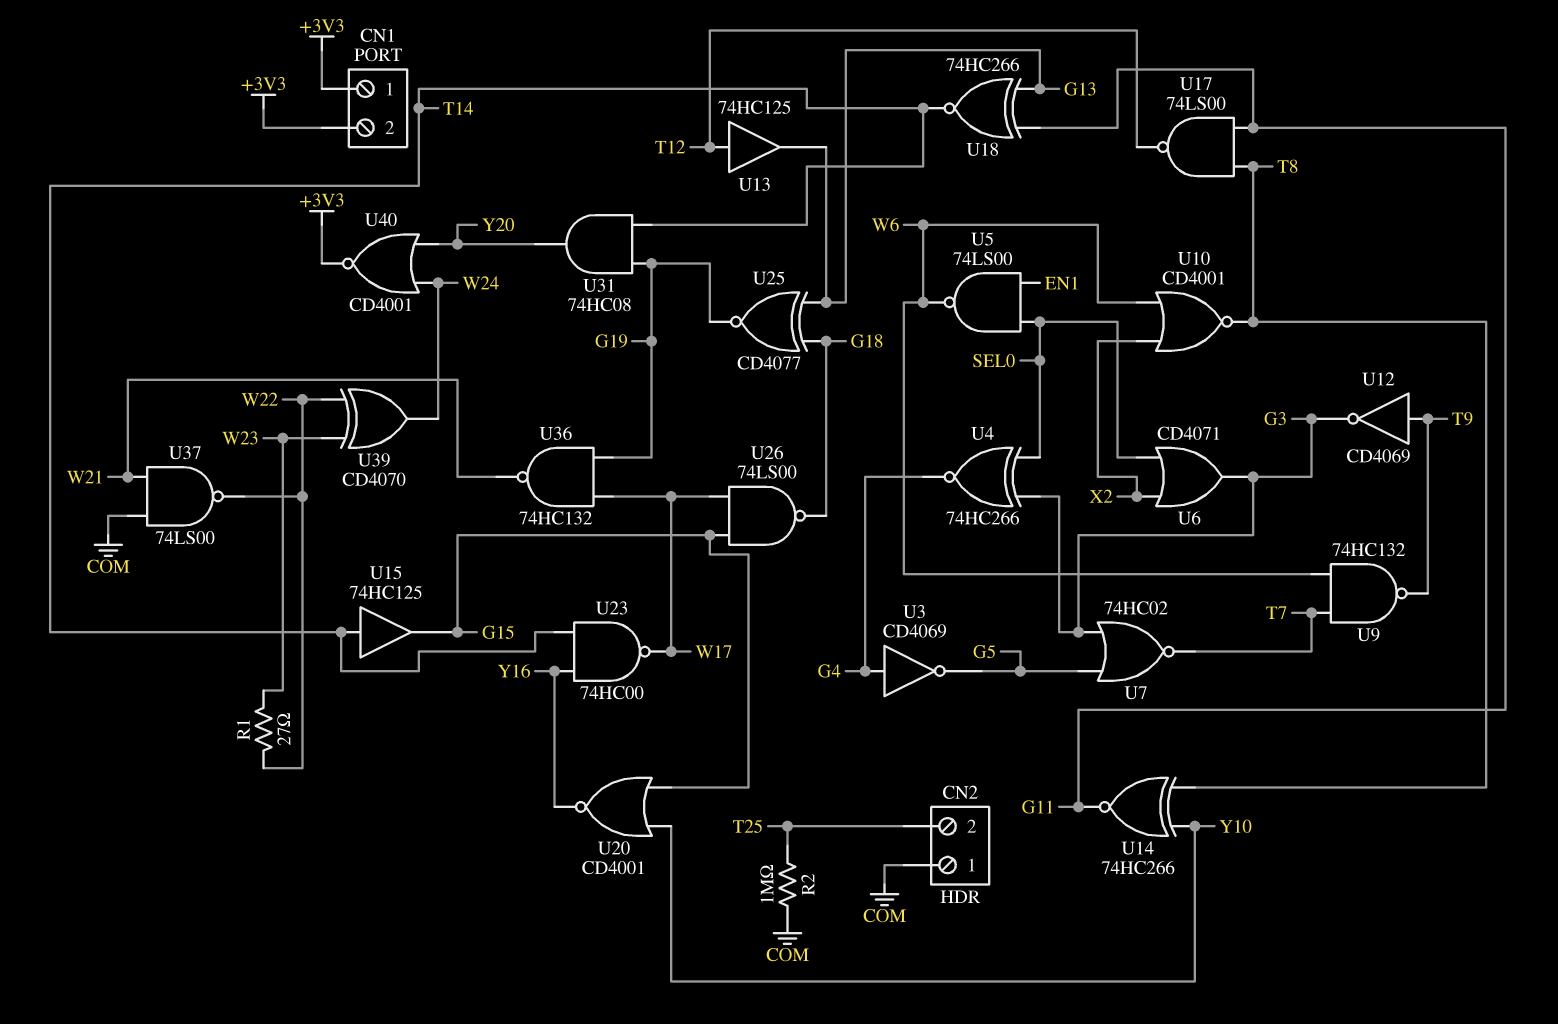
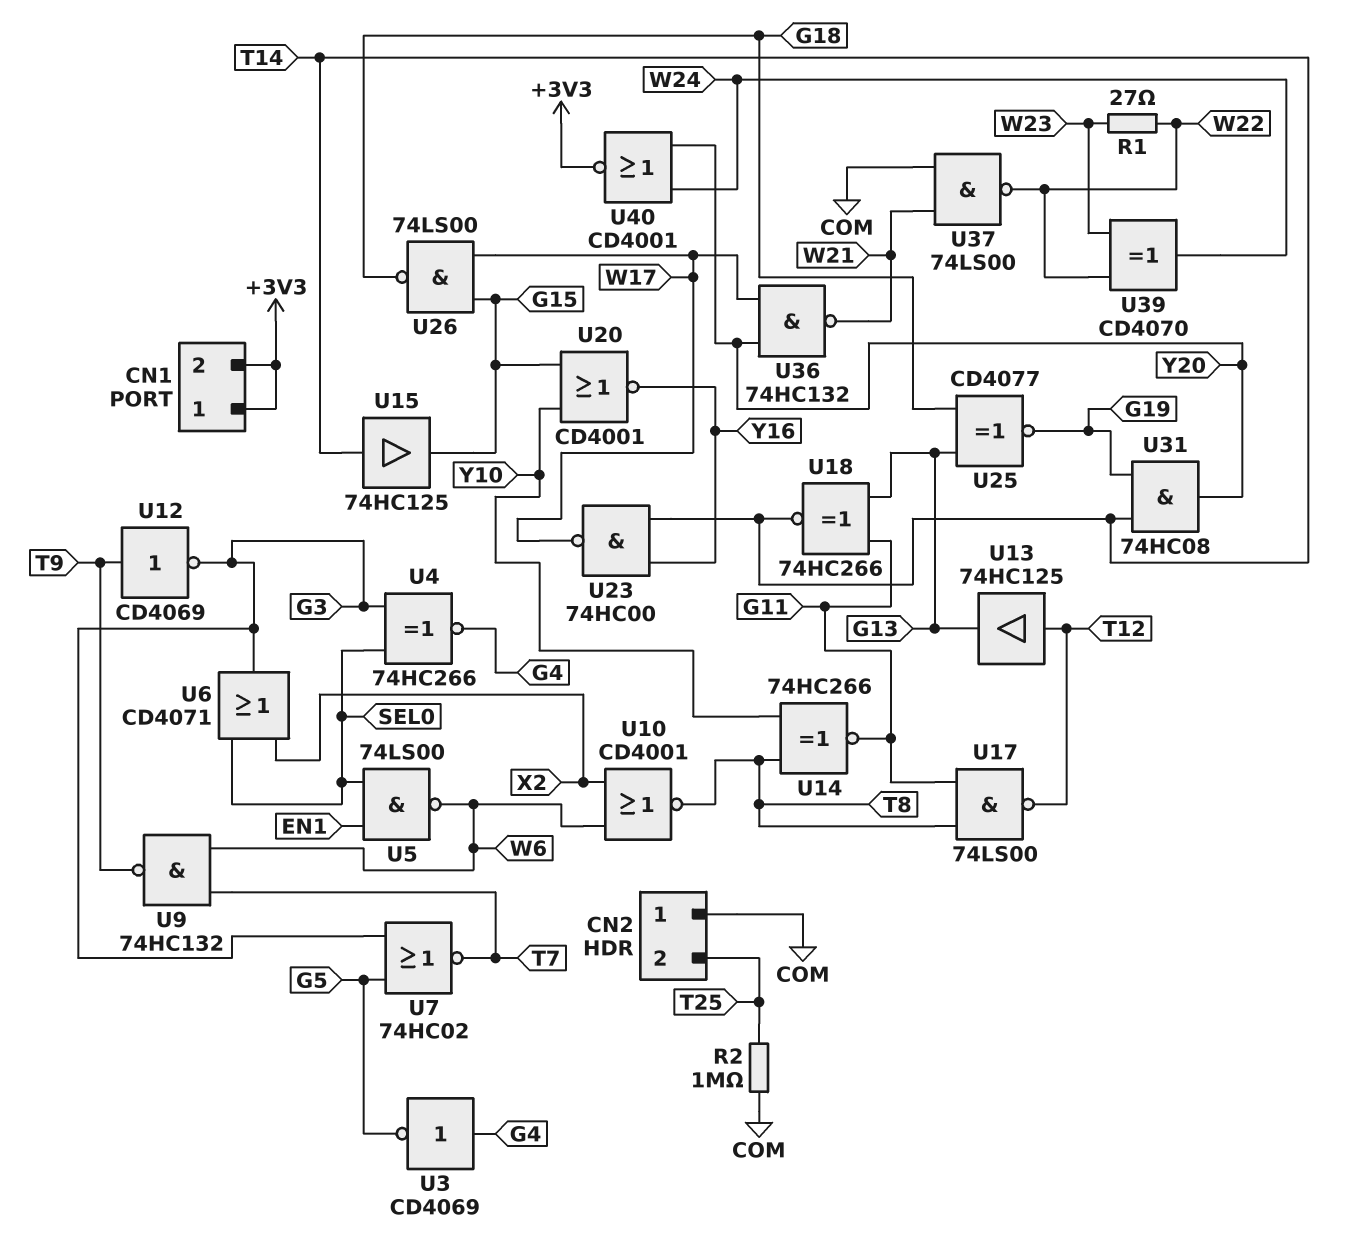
U36: NAND 74HC132 (in G19, in W17, out W21) -> NAND 74HC132 (in W17, in Y20, out W21)

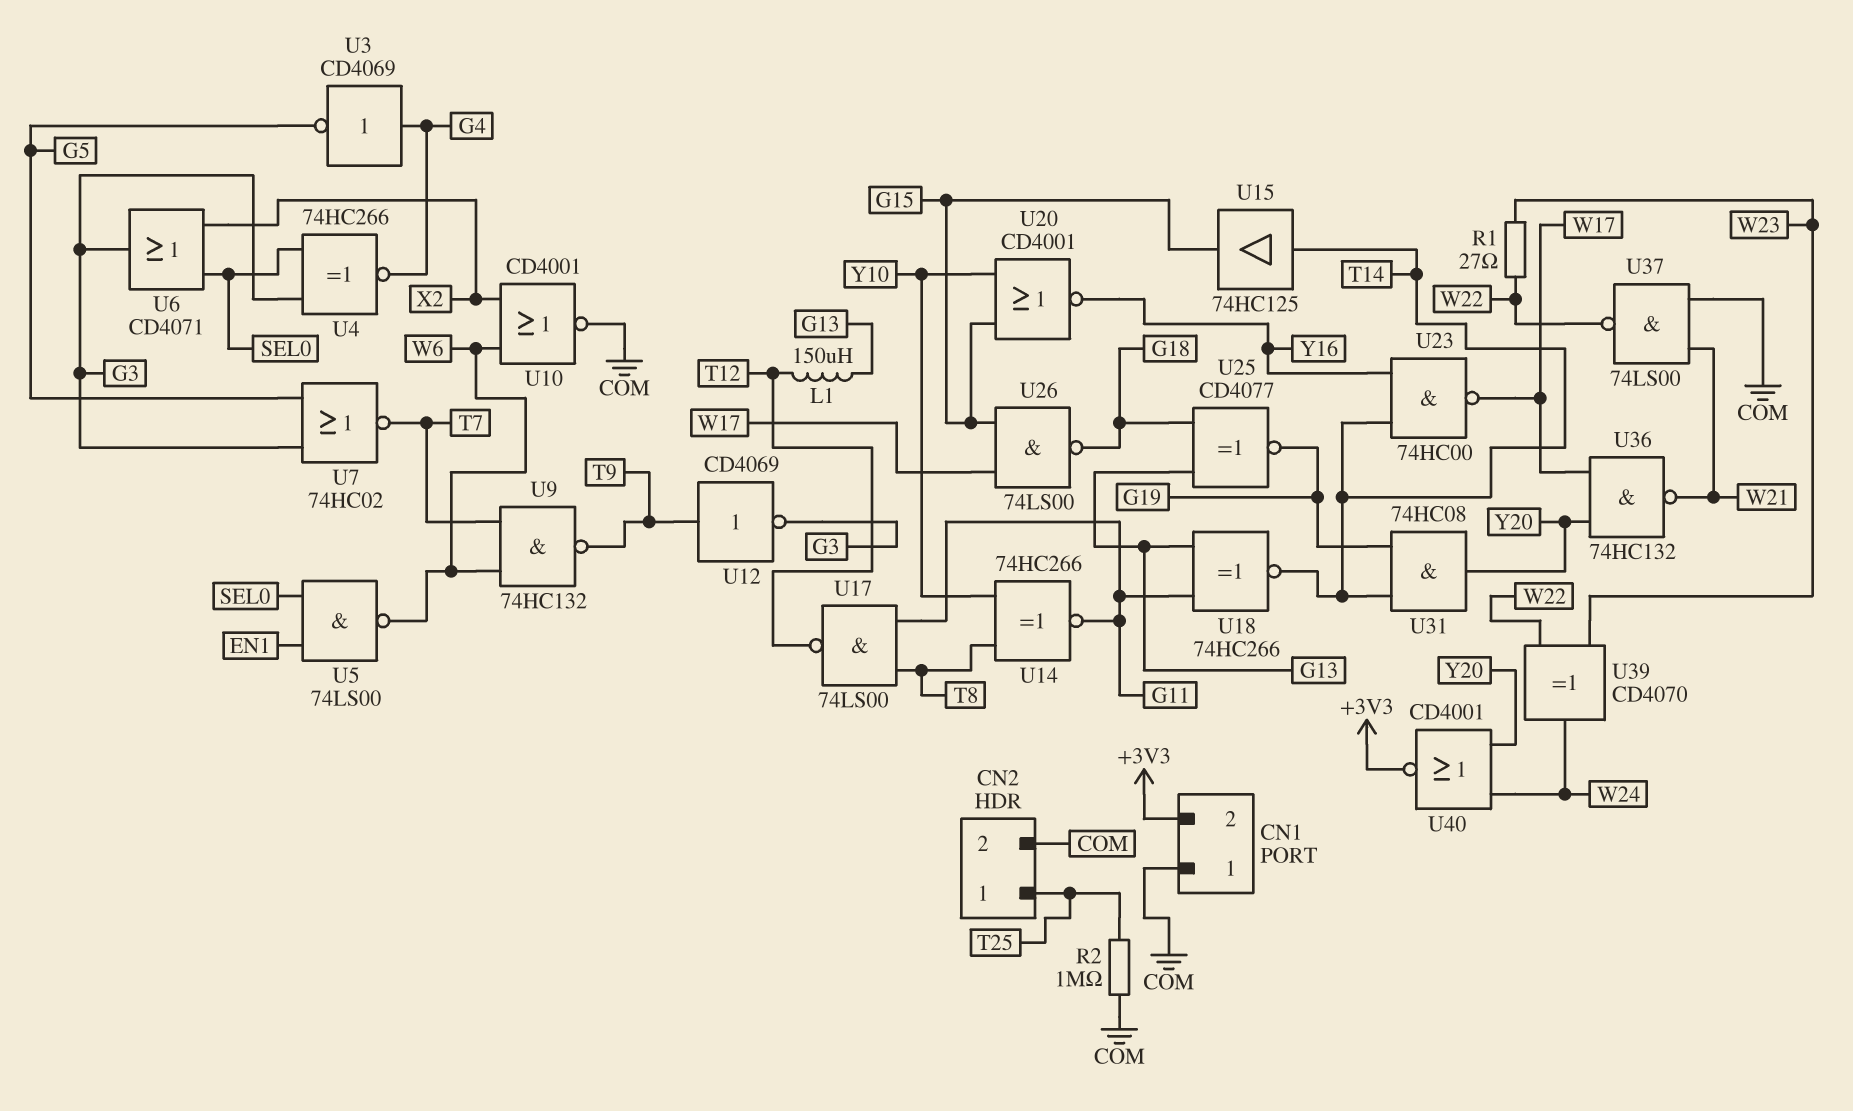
CN1 pin 1: +3V3 -> COM
CN2 pin 1: COM -> T25
CN2 pin 2: T25 -> COM
L1: none -> 150uH (G13, T12)
U10: NOR CD4001 (in W6, in X2, out T8) -> NOR CD4001 (in W6, in X2, out COM)
U13: buffer 74HC125 (in T12, out G13) -> none

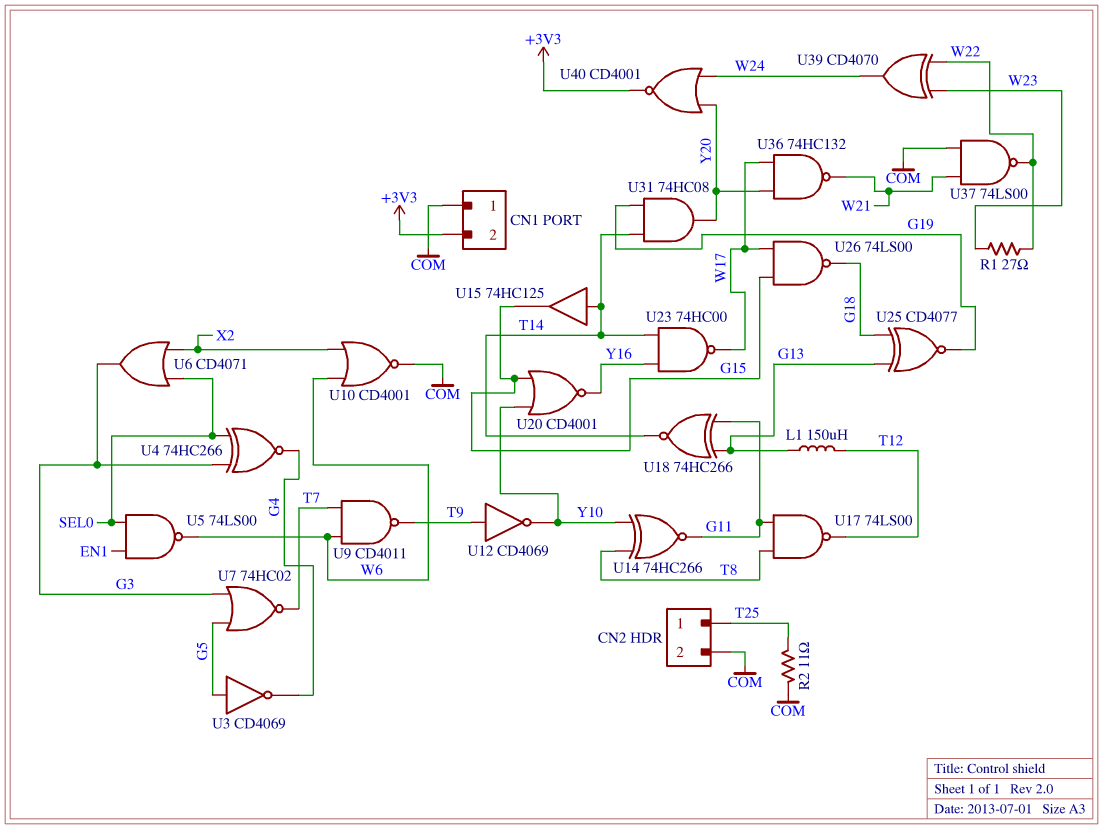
R2: 1M (COM, T25) -> 11 (COM, T25)
U3: NOT CD4069 (in G4, out G5) -> NOT CD4069 (in G5, out G4)
U9: NAND 74HC132 (in T7, in W6, out T9) -> NAND CD4011 (in T7, in W6, out T9)
U12: NOT CD4069 (in T9, out G3) -> NOT CD4069 (in T9, out Y10)

